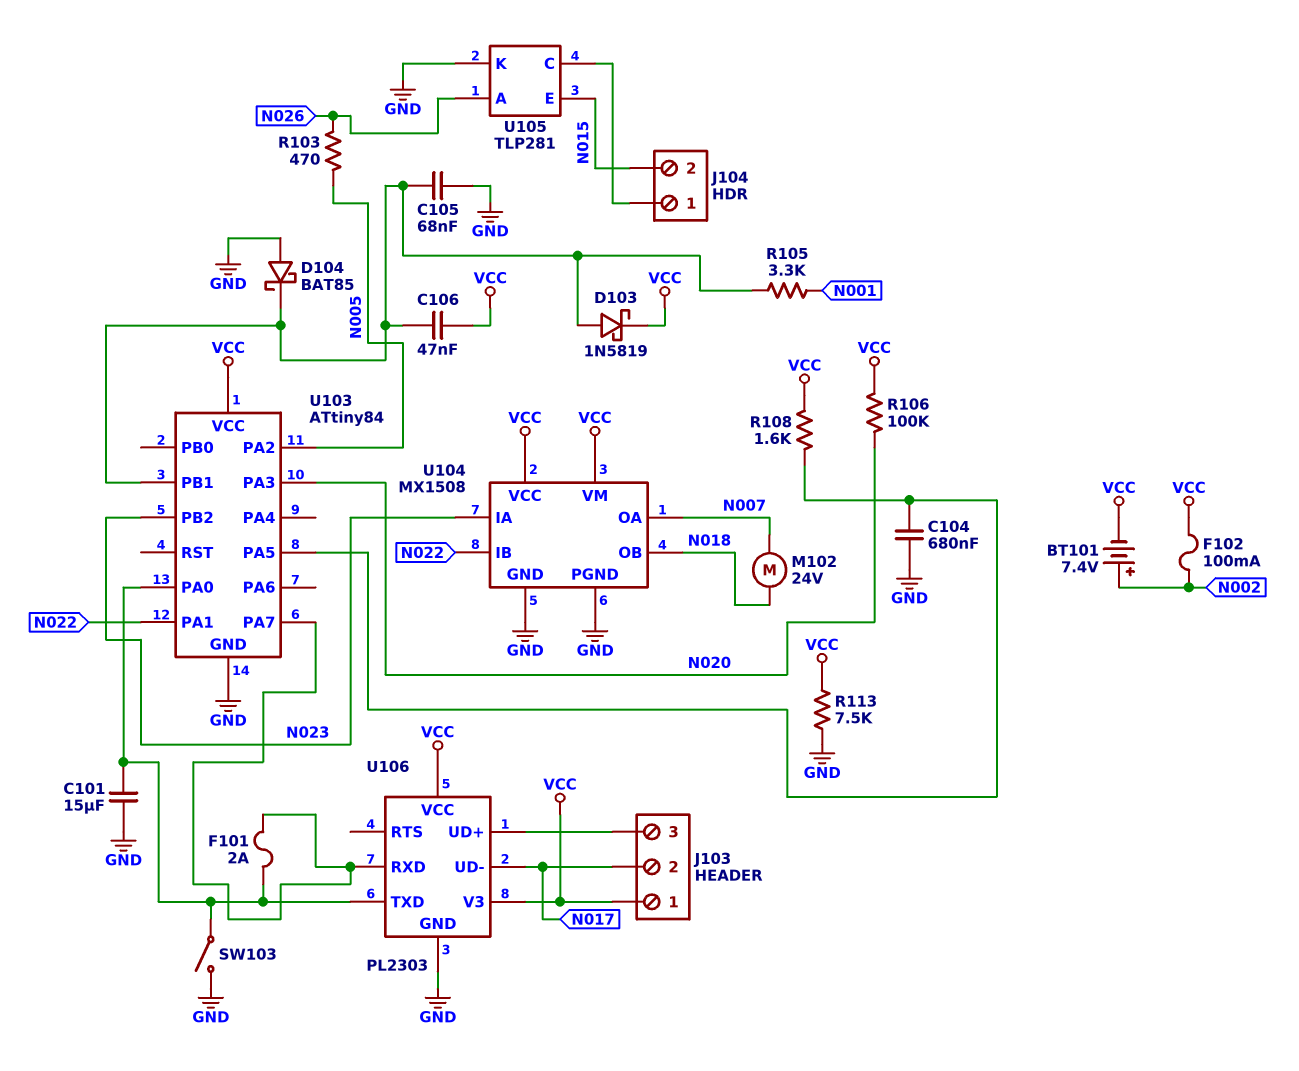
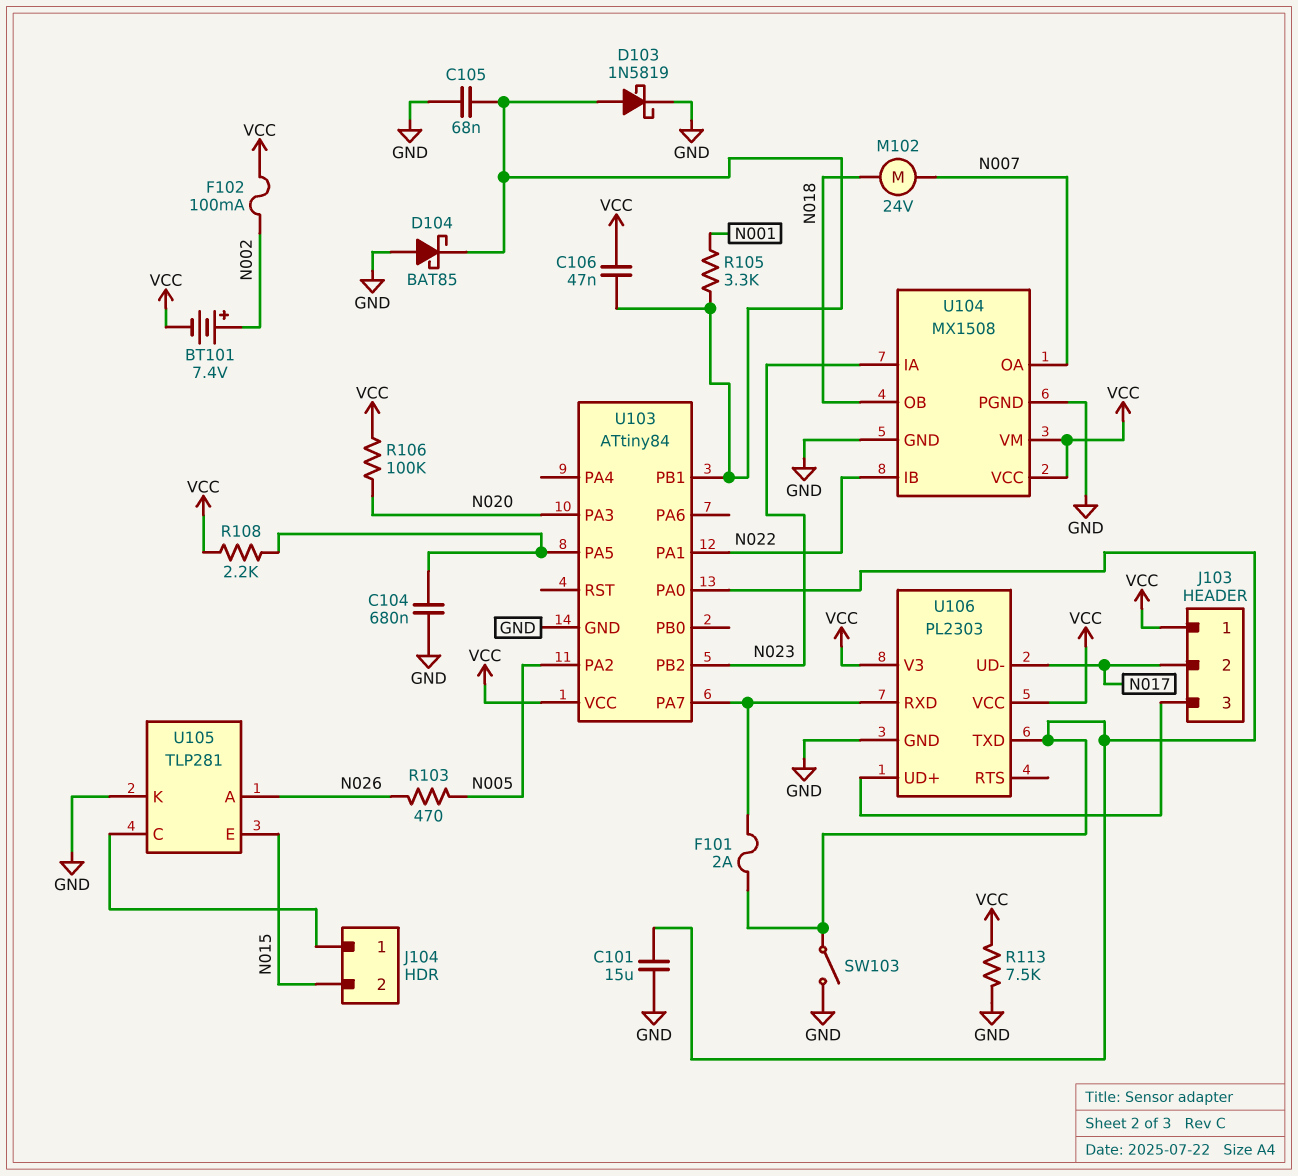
D103: schottky 1N5819 (A U103/PB1, K VCC) -> schottky 1N5819 (A U103/PB1, K GND)
R108: 1.6k (U103/PA5, VCC) -> 2.2k (U103/PA5, VCC)

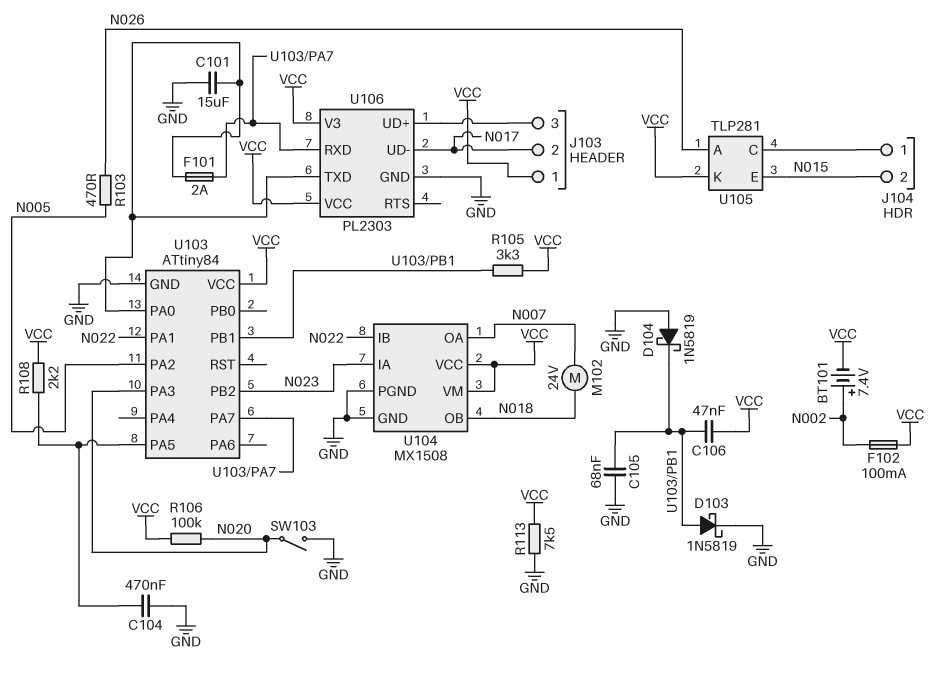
C104: 680nF (GND, U103/PA5) -> 470nF (GND, U103/PA5)
D104: schottky BAT85 (A GND, K U103/PB1) -> schottky 1N5819 (A GND, K U103/PB1)
R105: 3.3k (N001, U103/PB1) -> 3.3k (U103/PB1, VCC)
SW103: switch (GND, U103/PA0) -> switch (GND, N020)
U105 pin K: GND -> VCC

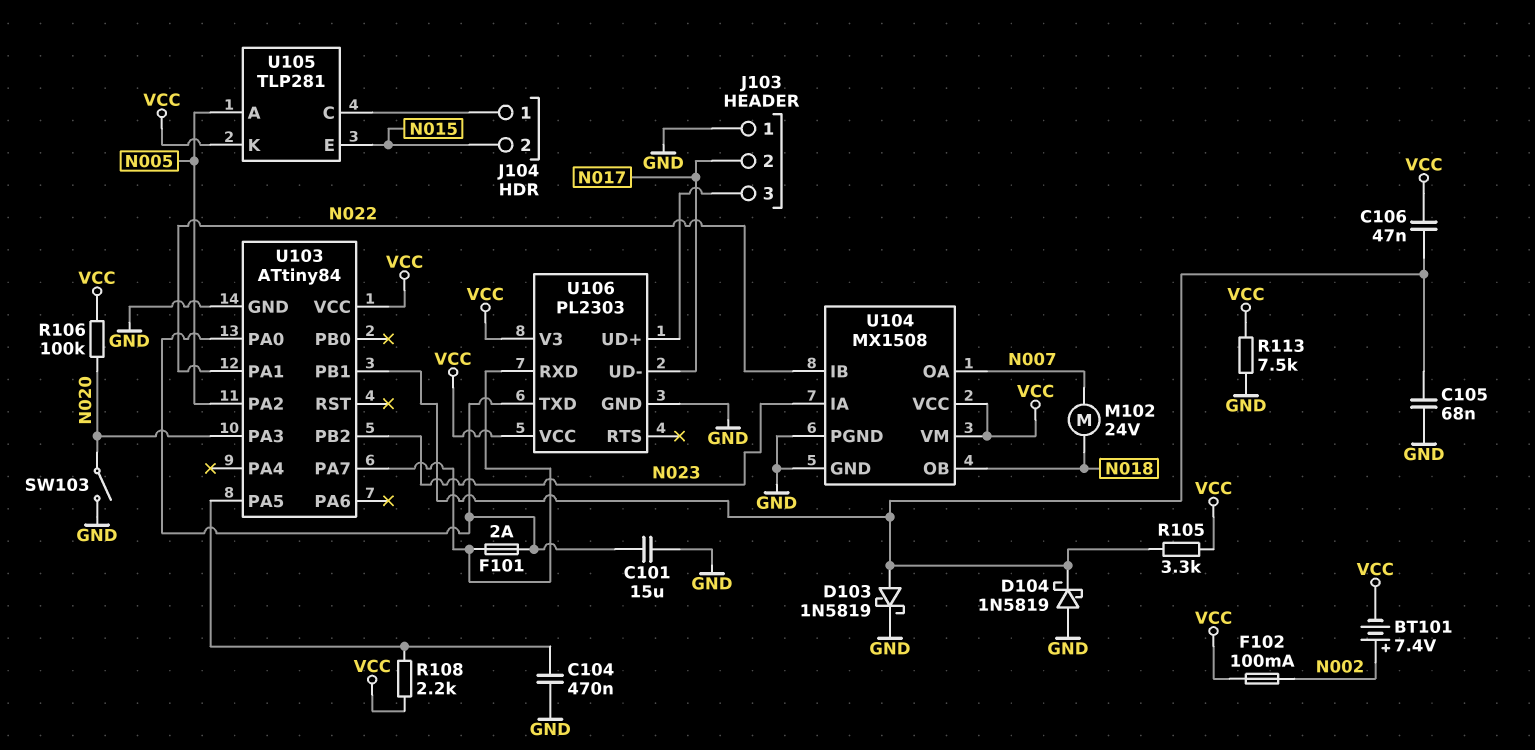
J103 pin 1: VCC -> GND
R103: 470 (N005, N026) -> none
U105 pin A: N026 -> N005

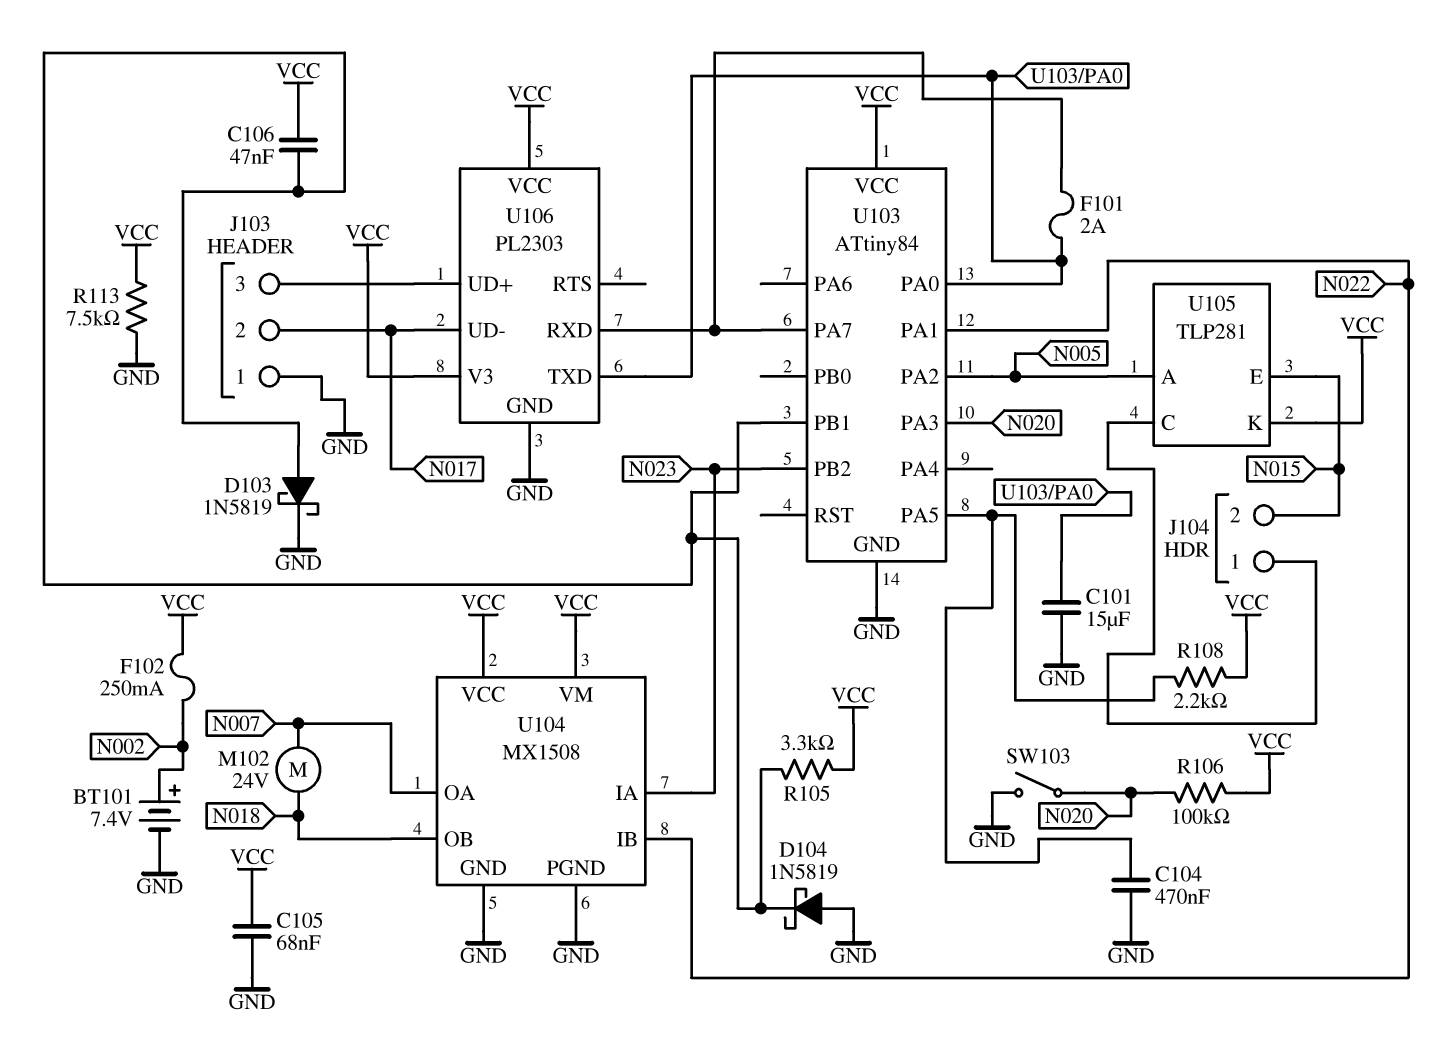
BT101: 7.4V (plus N002, minus VCC) -> 7.4V (plus N002, minus GND)
C105: 68nF (GND, U103/PB1) -> 68nF (GND, VCC)
F102: 100mA (N002, VCC) -> 250mA (N002, VCC)

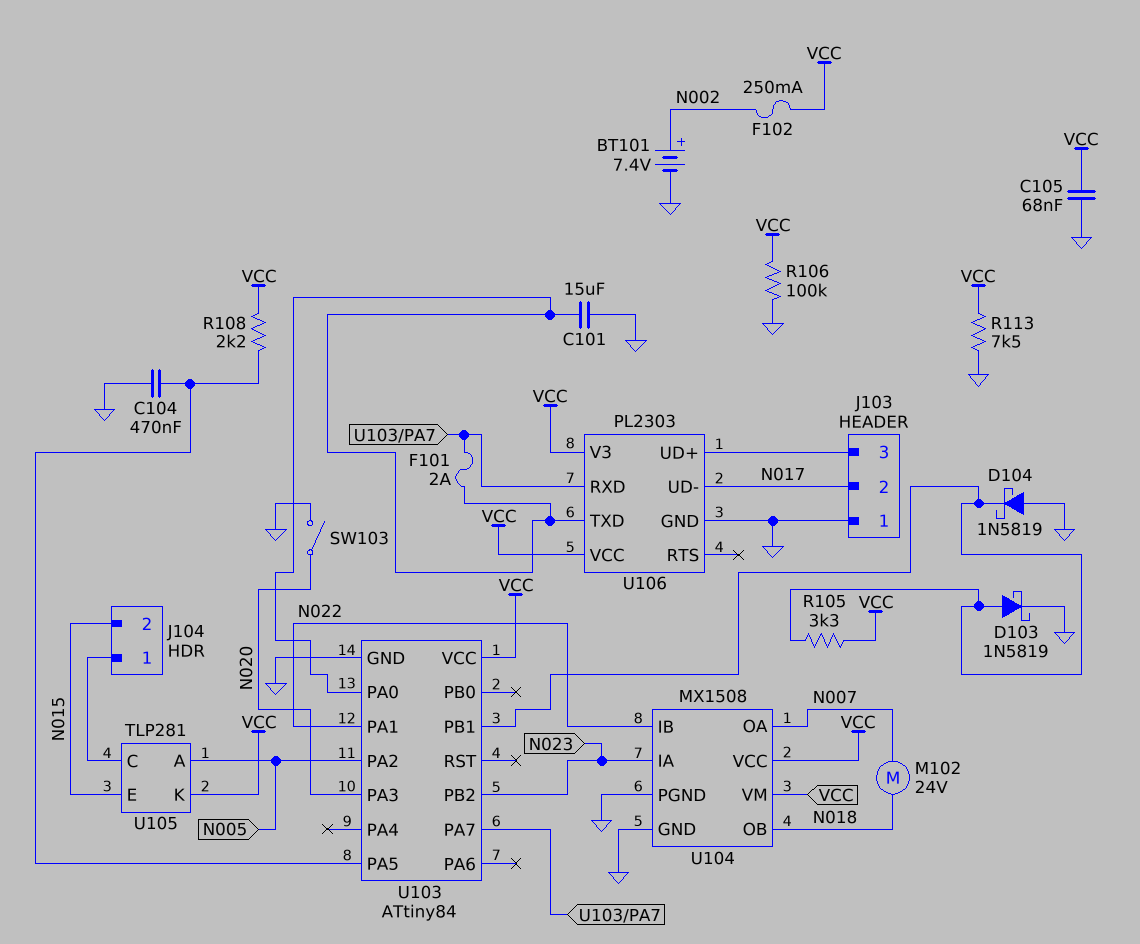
C106: 47nF (U103/PB1, VCC) -> none
R106: 100k (N020, VCC) -> 100k (GND, VCC)

